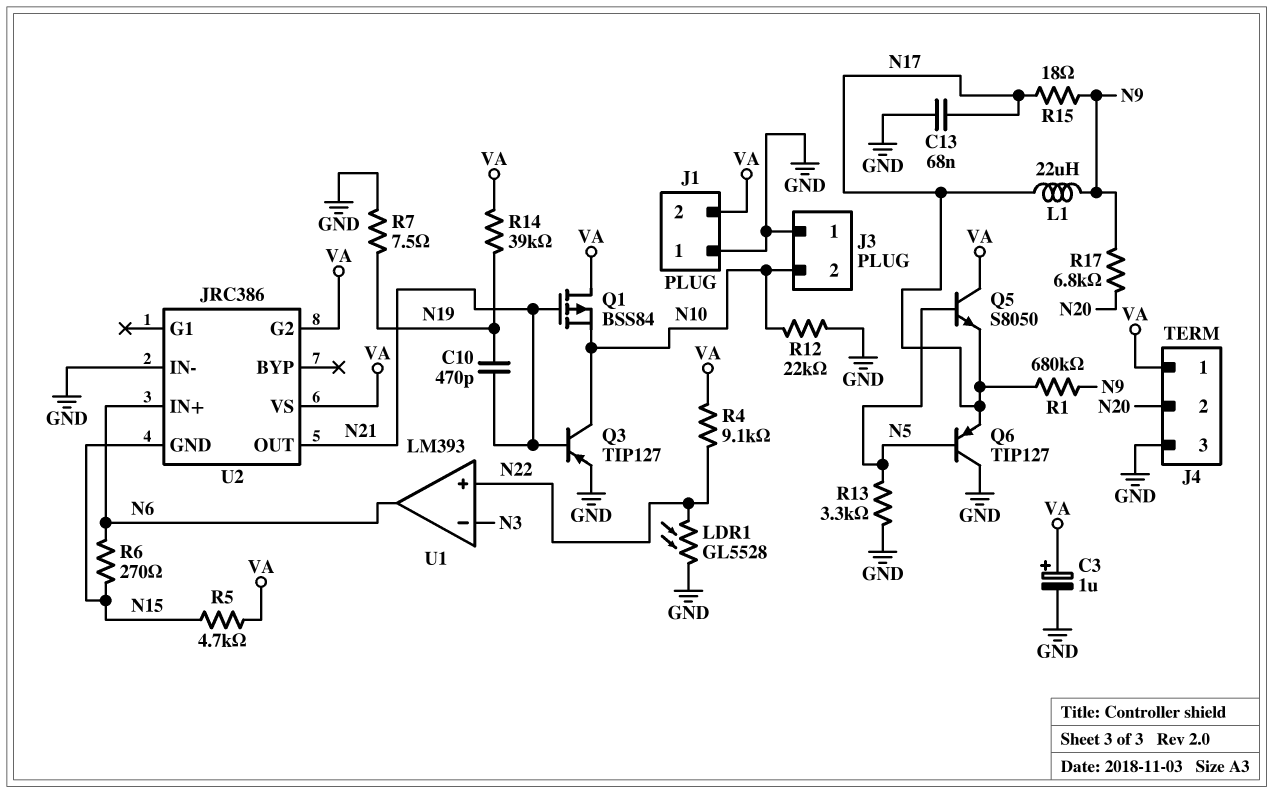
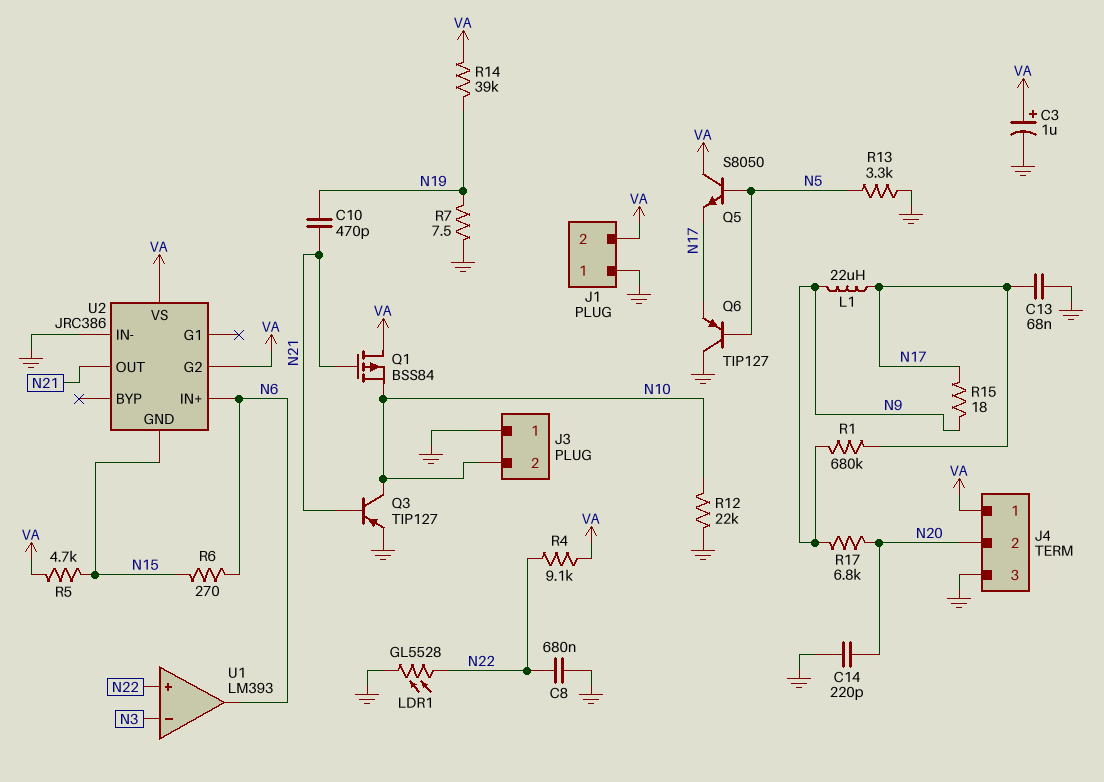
C8: none -> 680nF (GND, N22)
C14: none -> 220pF (GND, N20)

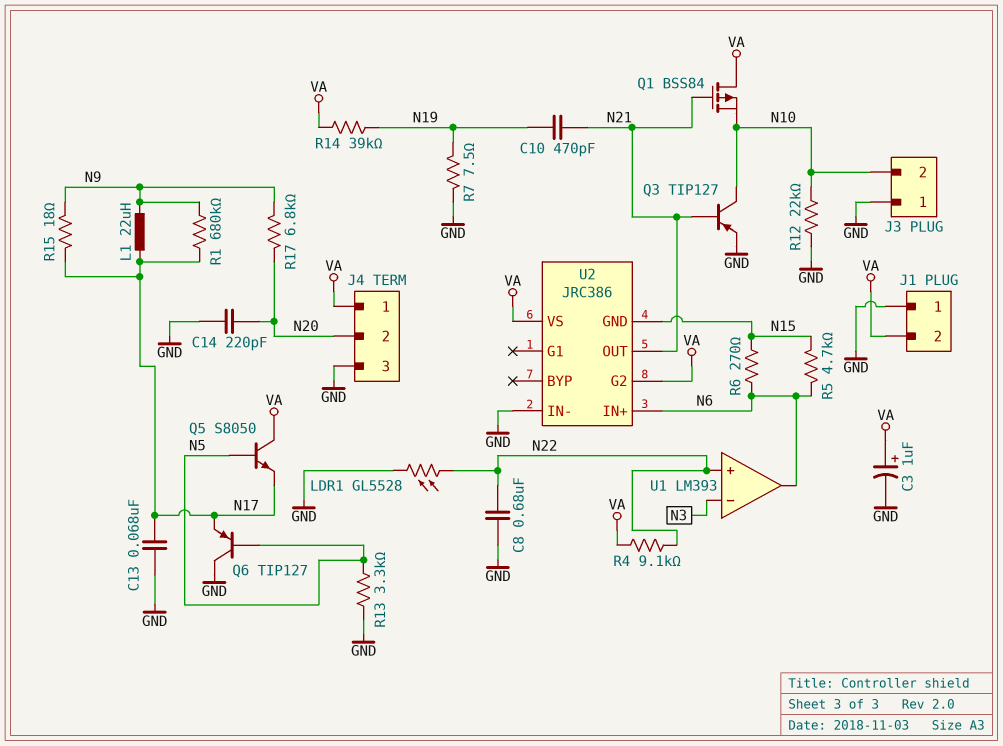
R5: 4.7k (N15, VA) -> 4.7k (N6, N15)

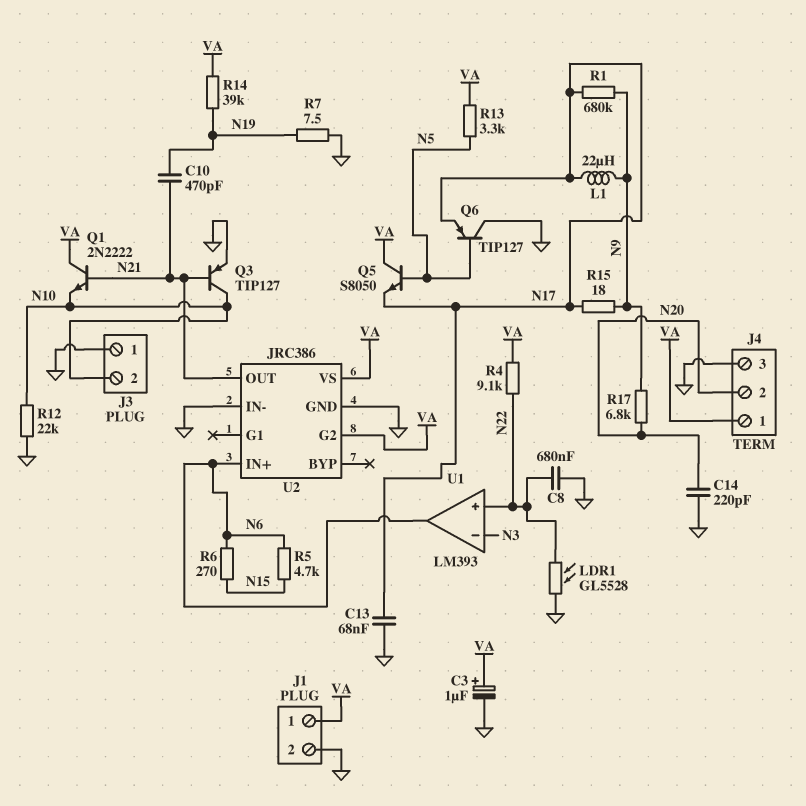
J1 pin 1: GND -> VA
J1 pin 2: VA -> GND
Q1: PMOS BSS84 (G N21, D VA, S N10) -> NPN 2N2222 (B N21, C VA, E N10)
R13: 3.3k (GND, N5) -> 3.3k (N5, VA)
U2 pin GND: N15 -> GND

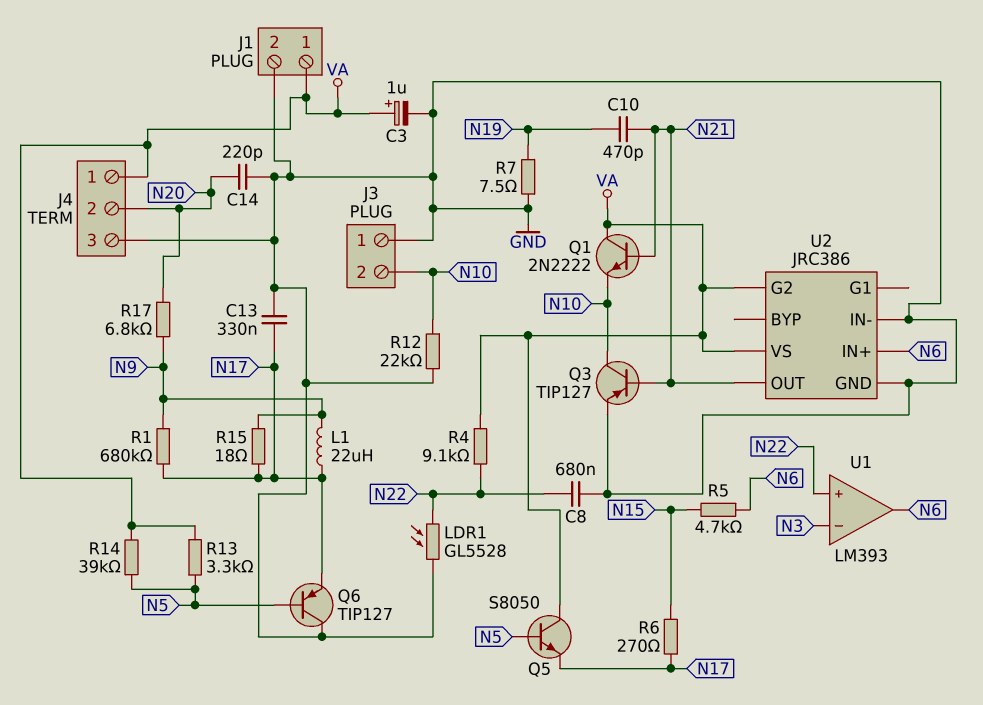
C13: 68nF (GND, N17) -> 330nF (GND, N17)
R6: 270 (N6, N15) -> 270 (N15, N17)
R14: 39k (N19, VA) -> 39k (N5, VA)

